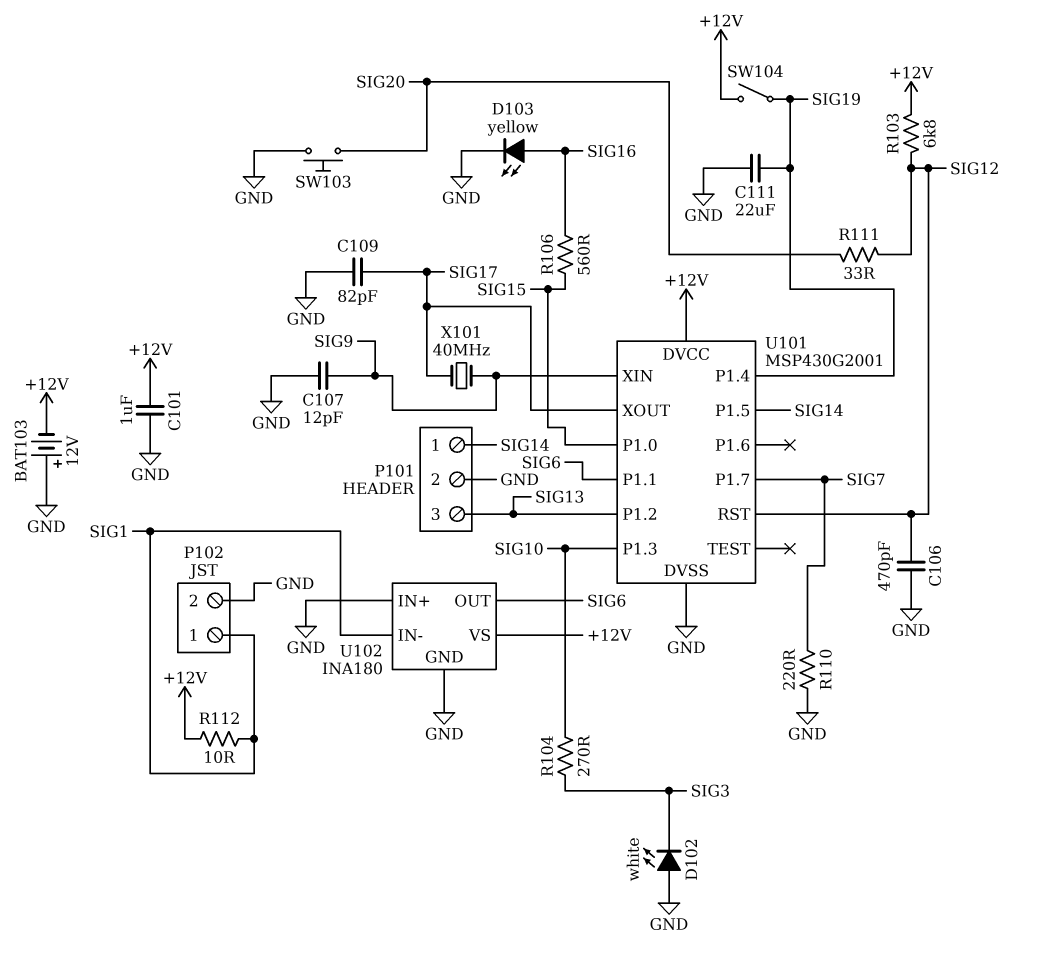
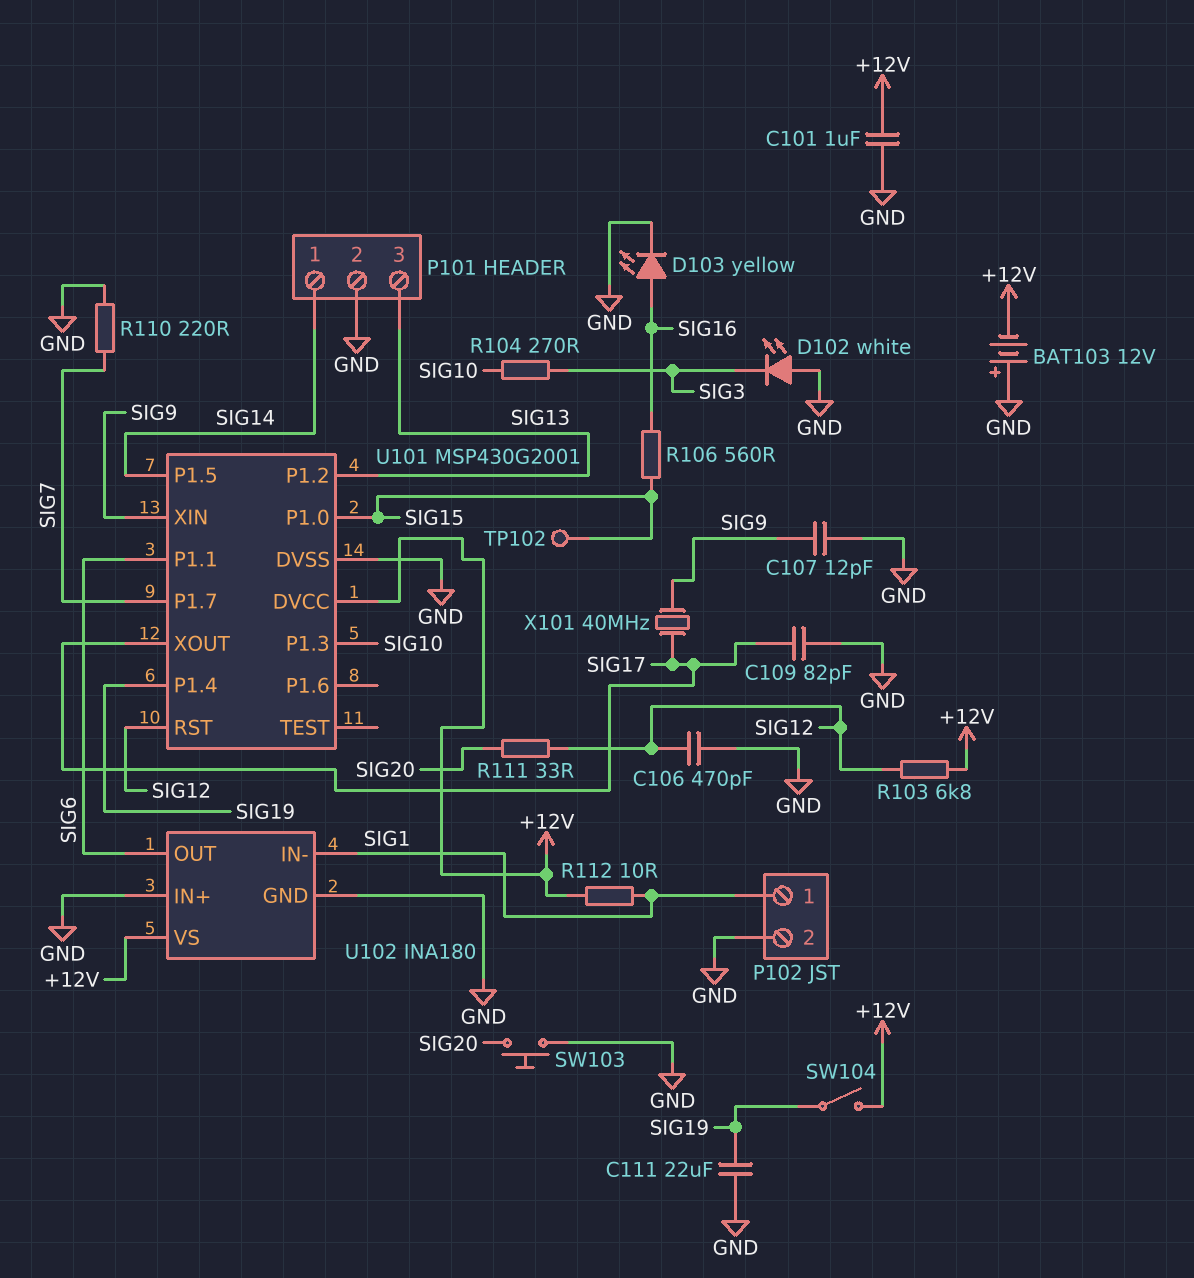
TP102: none -> test point (SIG15)

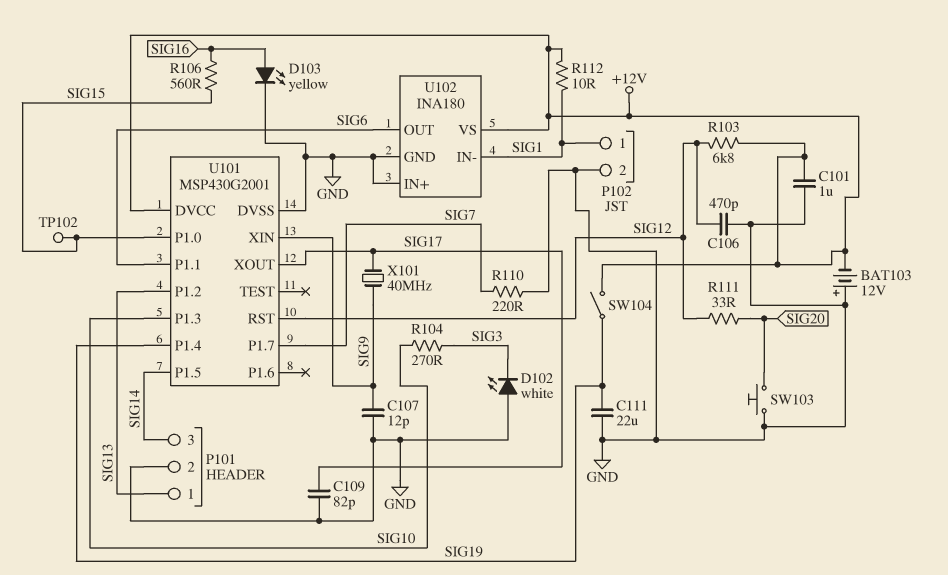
P101 pin 1: SIG14 -> SIG13
P101 pin 3: SIG13 -> SIG14

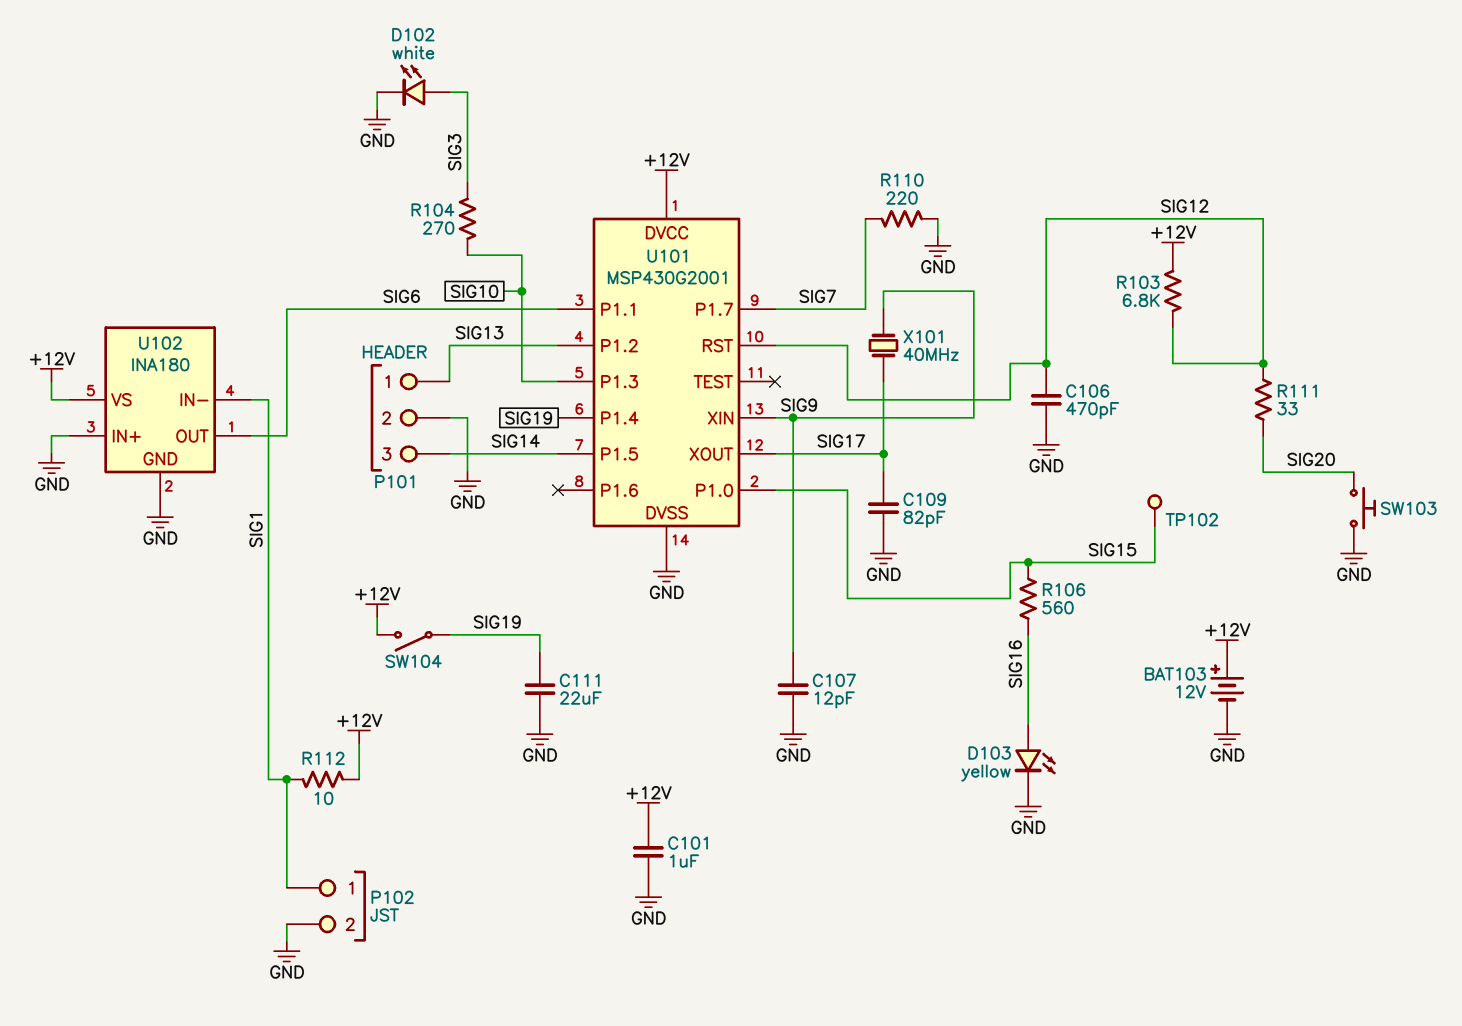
BAT103: 12V (plus GND, minus +12V) -> 12V (plus +12V, minus GND)
D102: LED white (A GND, K SIG3) -> LED white (A SIG3, K GND)

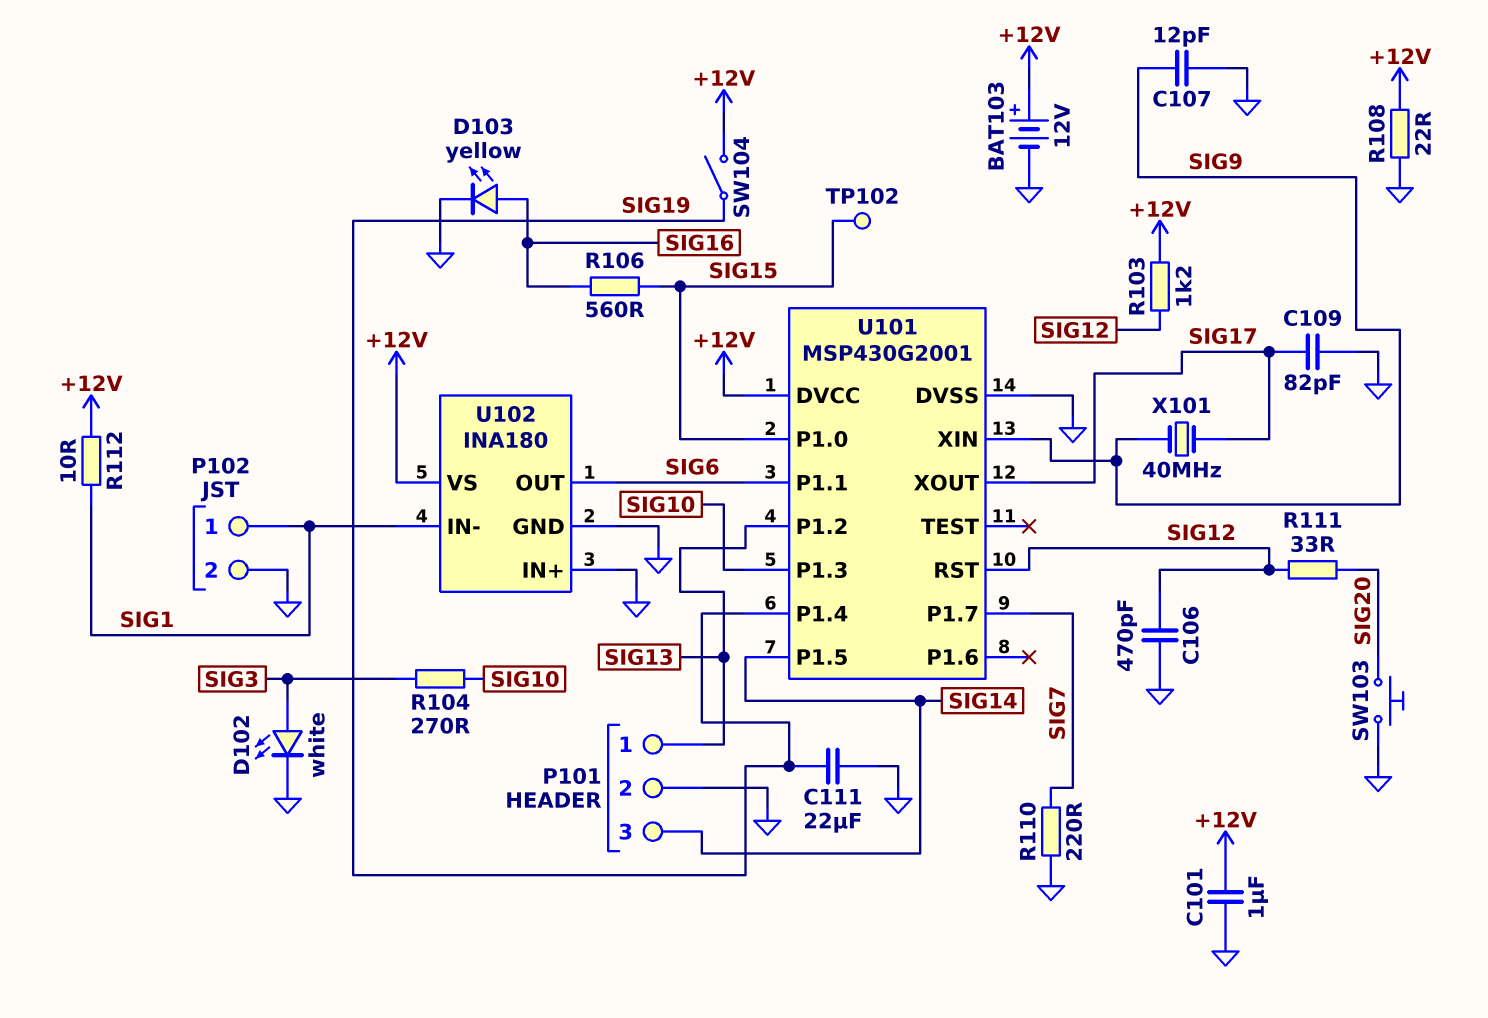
R103: 6.8k (+12V, SIG12) -> 1.2k (+12V, SIG12)
R108: none -> 22 (+12V, GND)

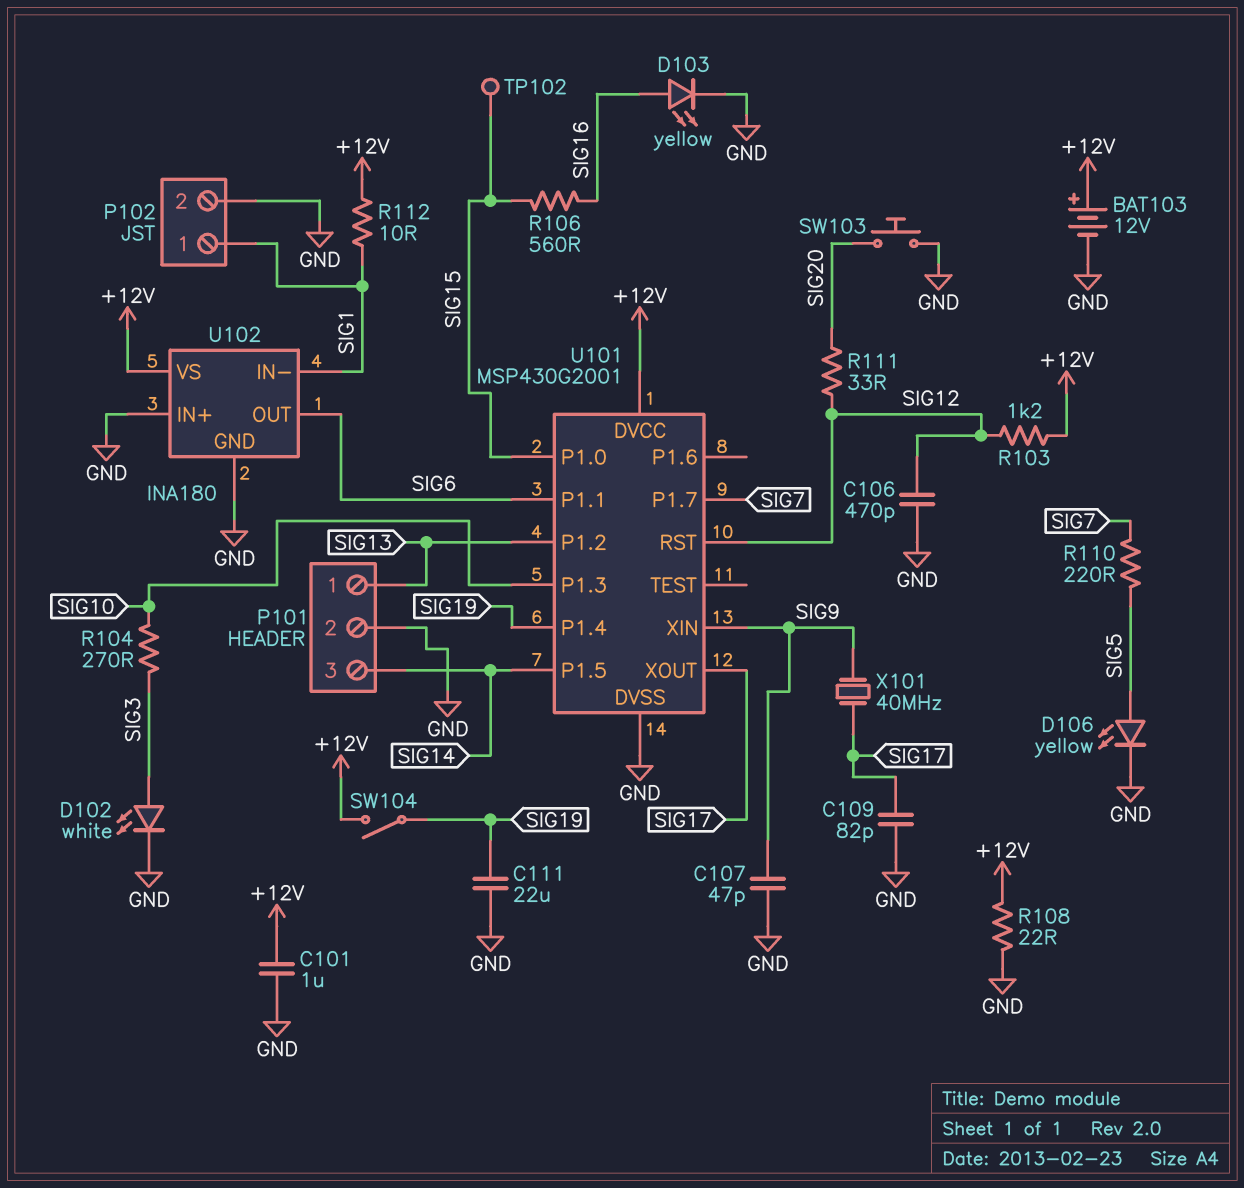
C107: 12pF (GND, SIG9) -> 47pF (GND, SIG9)
D106: none -> LED yellow (A SIG5, K GND)
R110: 220 (GND, SIG7) -> 220 (SIG5, SIG7)

